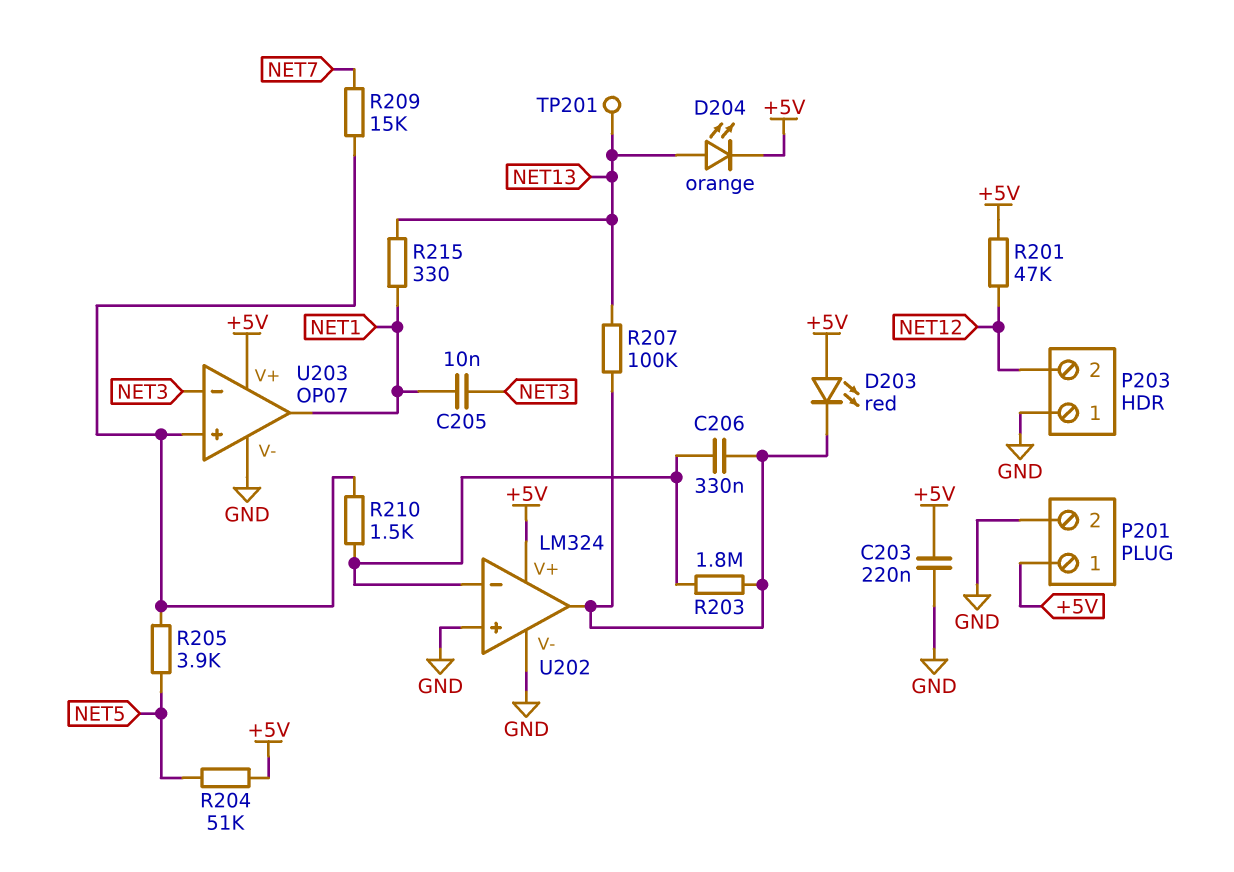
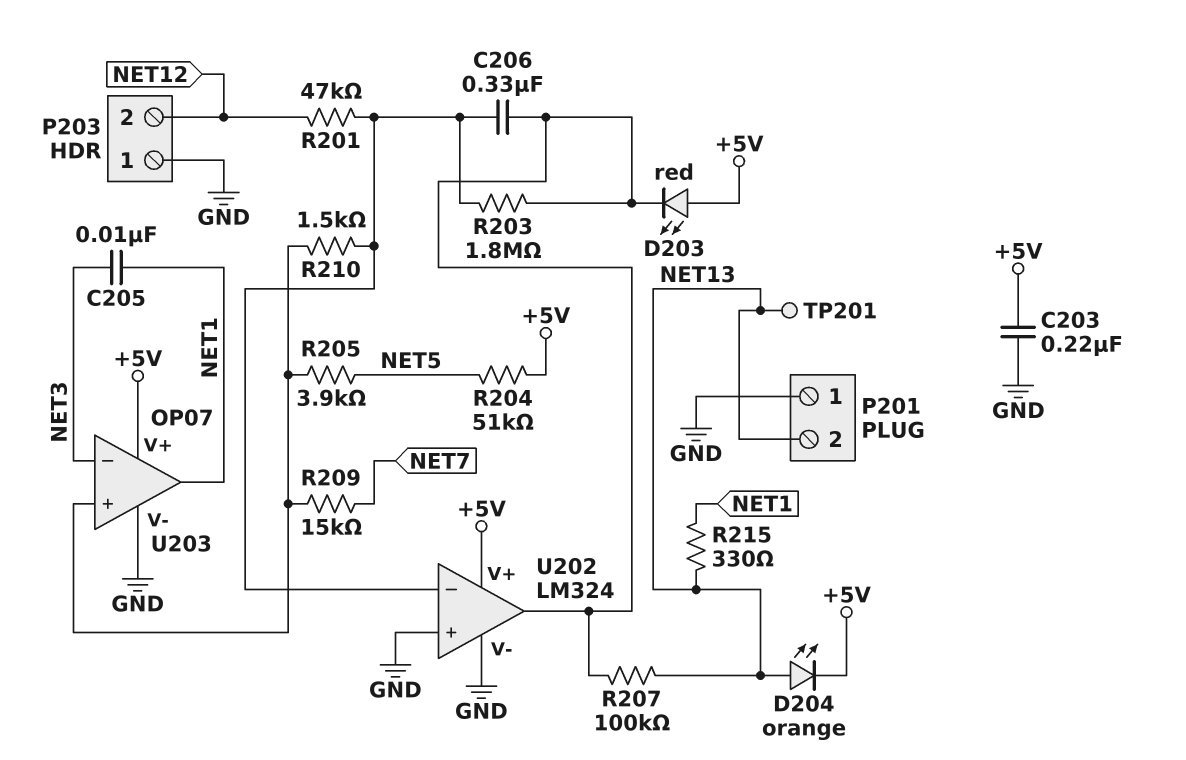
P201 pin 1: +5V -> GND
P201 pin 2: GND -> NET13
R201: 47k (+5V, NET12) -> 47k (NET12, U202/in-)

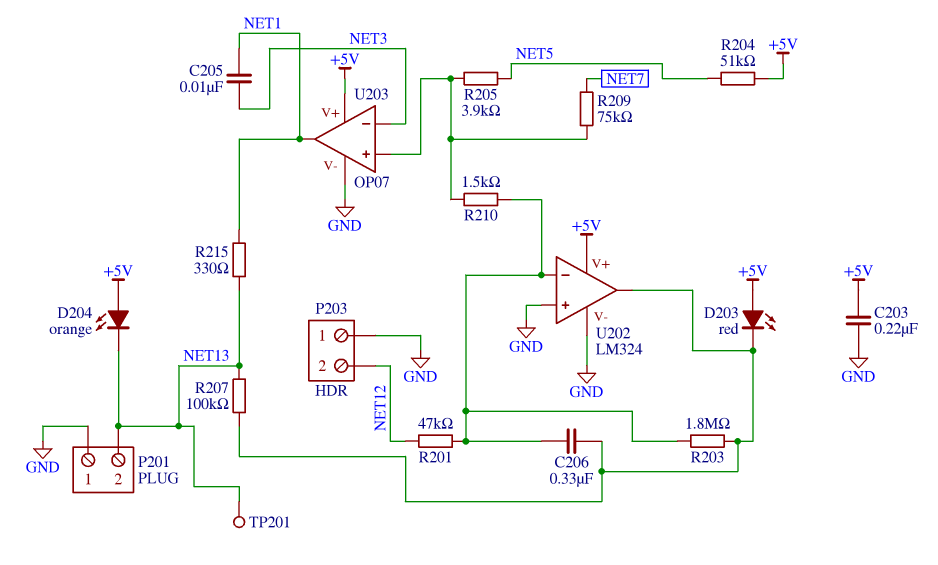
D204: LED orange (A NET13, K +5V) -> LED orange (A +5V, K NET13)
R209: 15k (NET7, U203/in+) -> 75k (NET7, U203/in+)

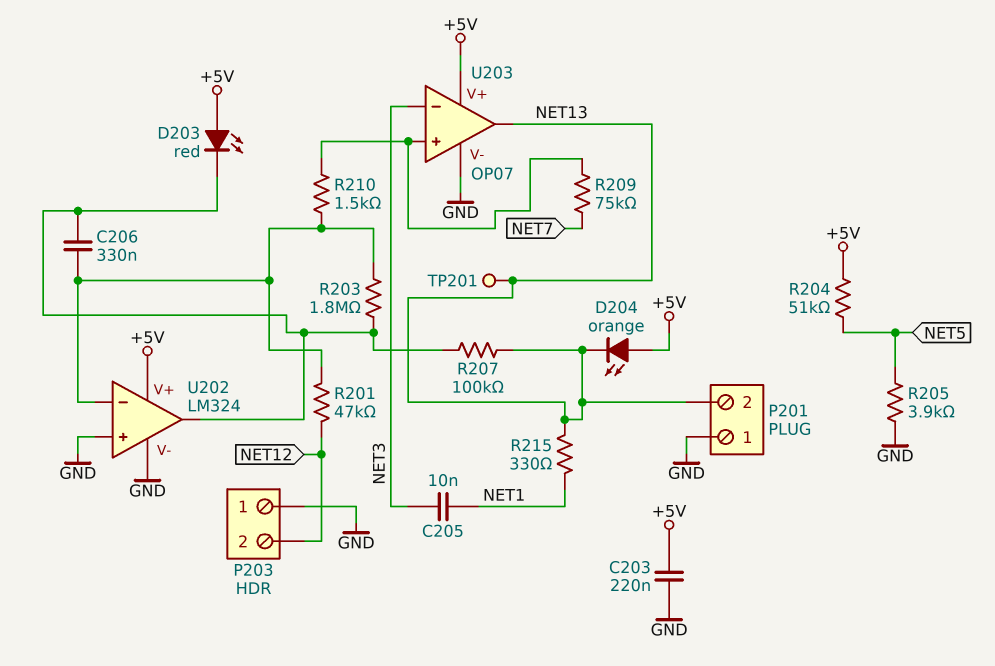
R205: 3.9k (NET5, U203/in+) -> 3.9k (GND, NET5)
U203 pin out: NET1 -> NET13

